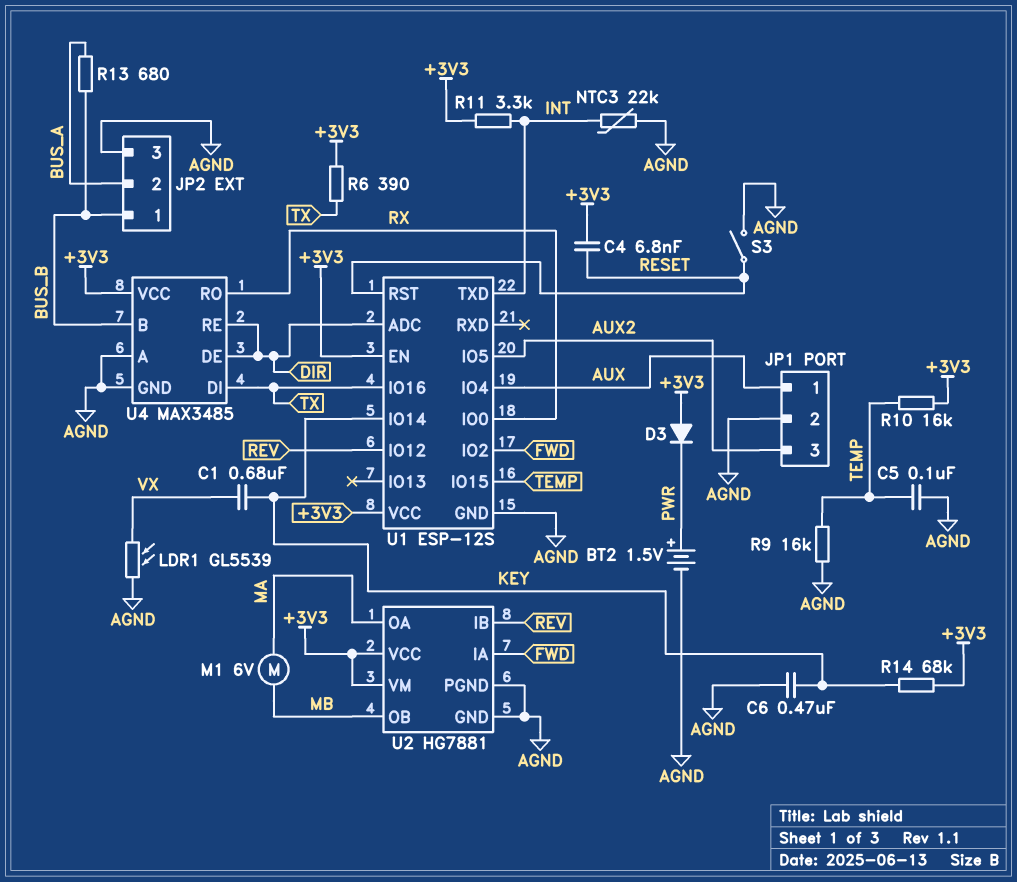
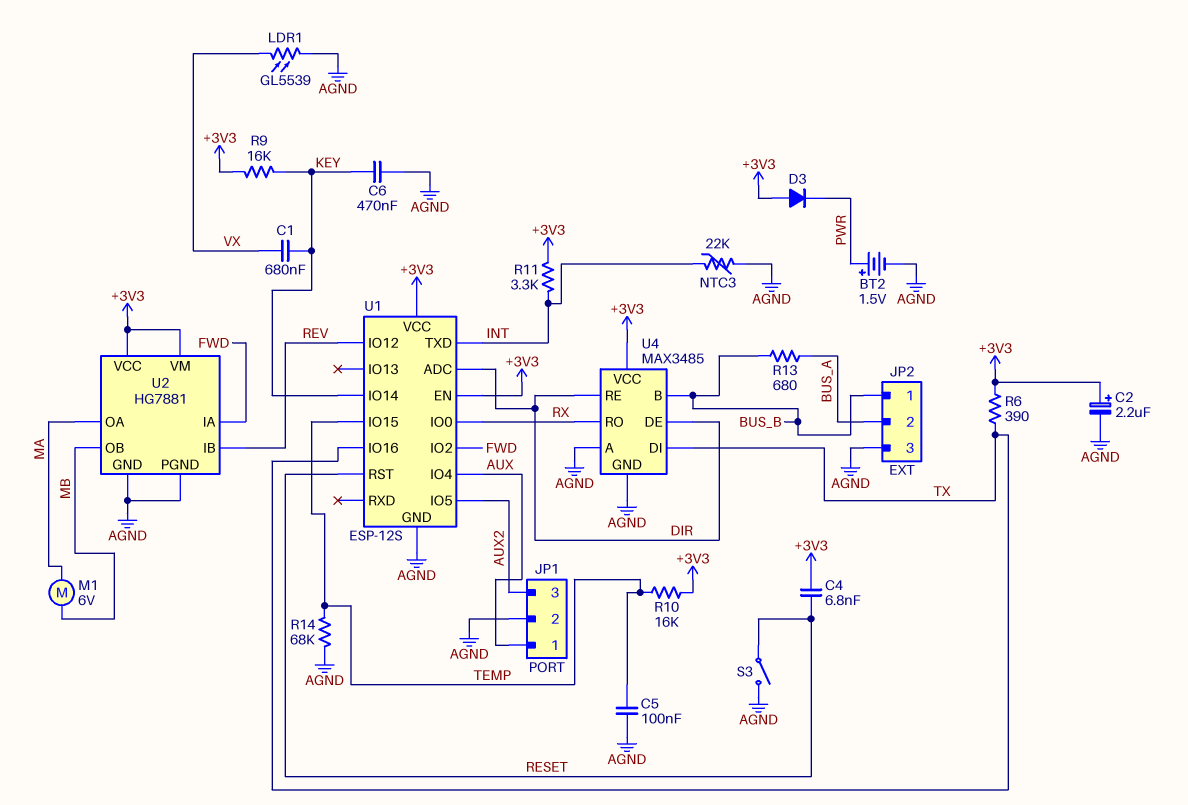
C2: none -> 2.2uF (plus +3V3, minus AGND)
R9: 16k (AGND, TEMP) -> 16k (+3V3, KEY)
R14: 68k (+3V3, KEY) -> 68k (AGND, TEMP)

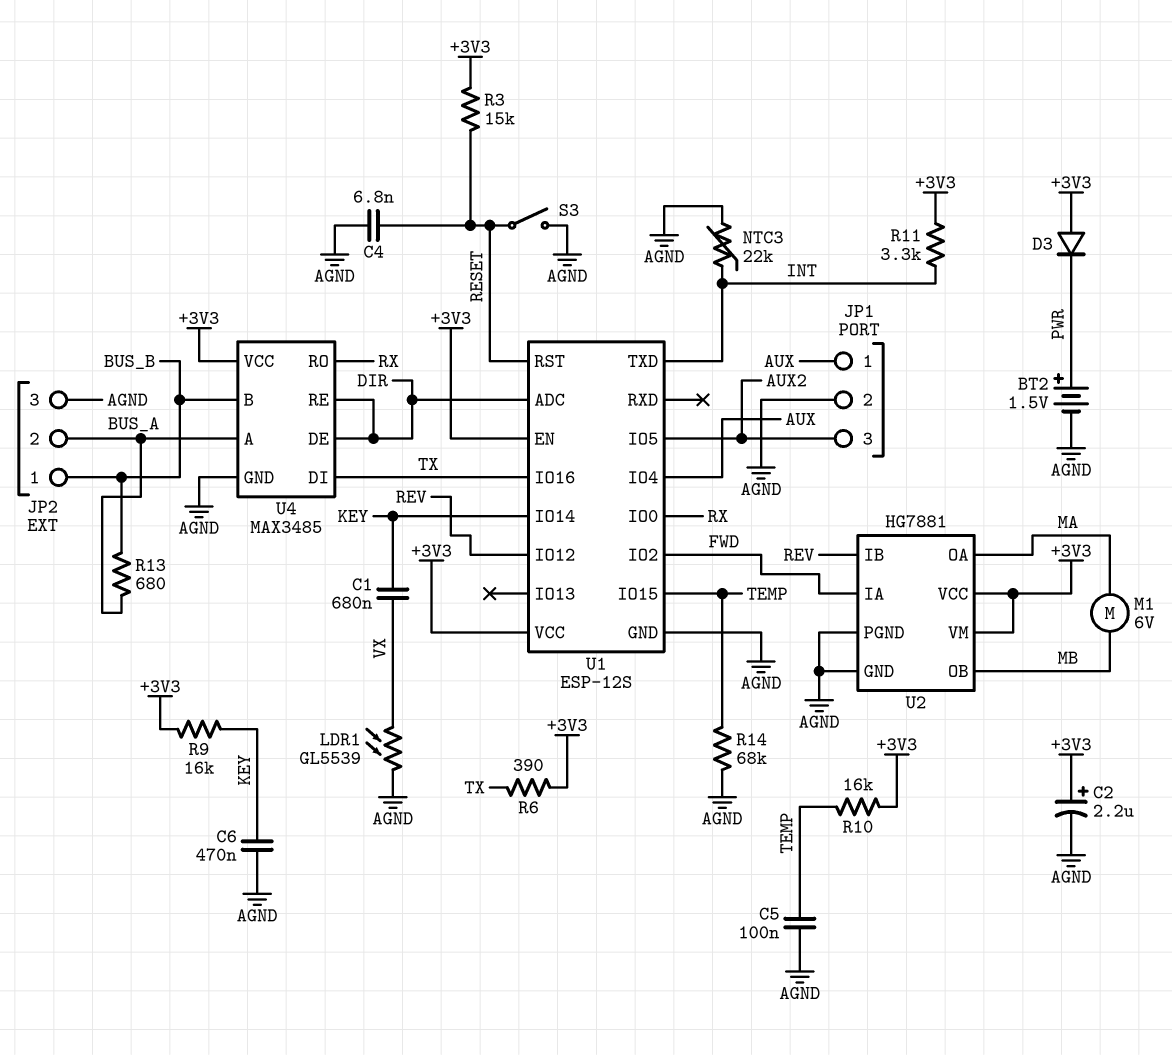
C4: 6.8nF (+3V3, RESET) -> 6.8nF (AGND, RESET)
R3: none -> 15k (+3V3, RESET)
U4 pin A: AGND -> BUS_A

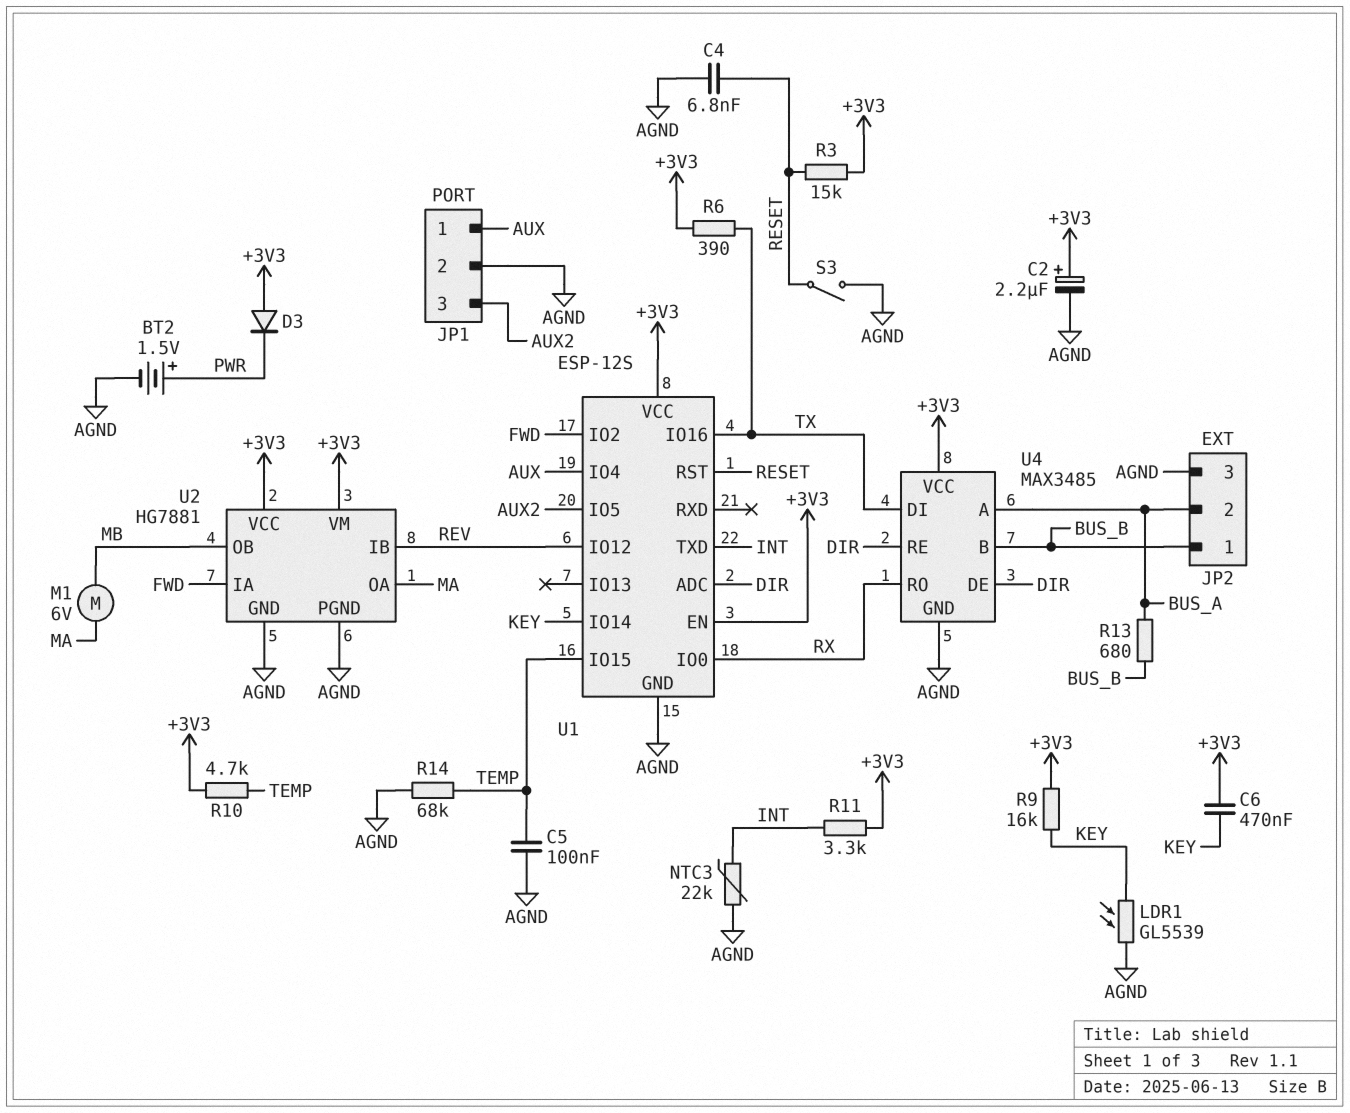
C1: 680nF (KEY, VX) -> none
C6: 470nF (AGND, KEY) -> 470nF (+3V3, KEY)
LDR1: GL5539 (AGND, VX) -> GL5539 (AGND, KEY)
R10: 16k (+3V3, TEMP) -> 4.7k (+3V3, TEMP)

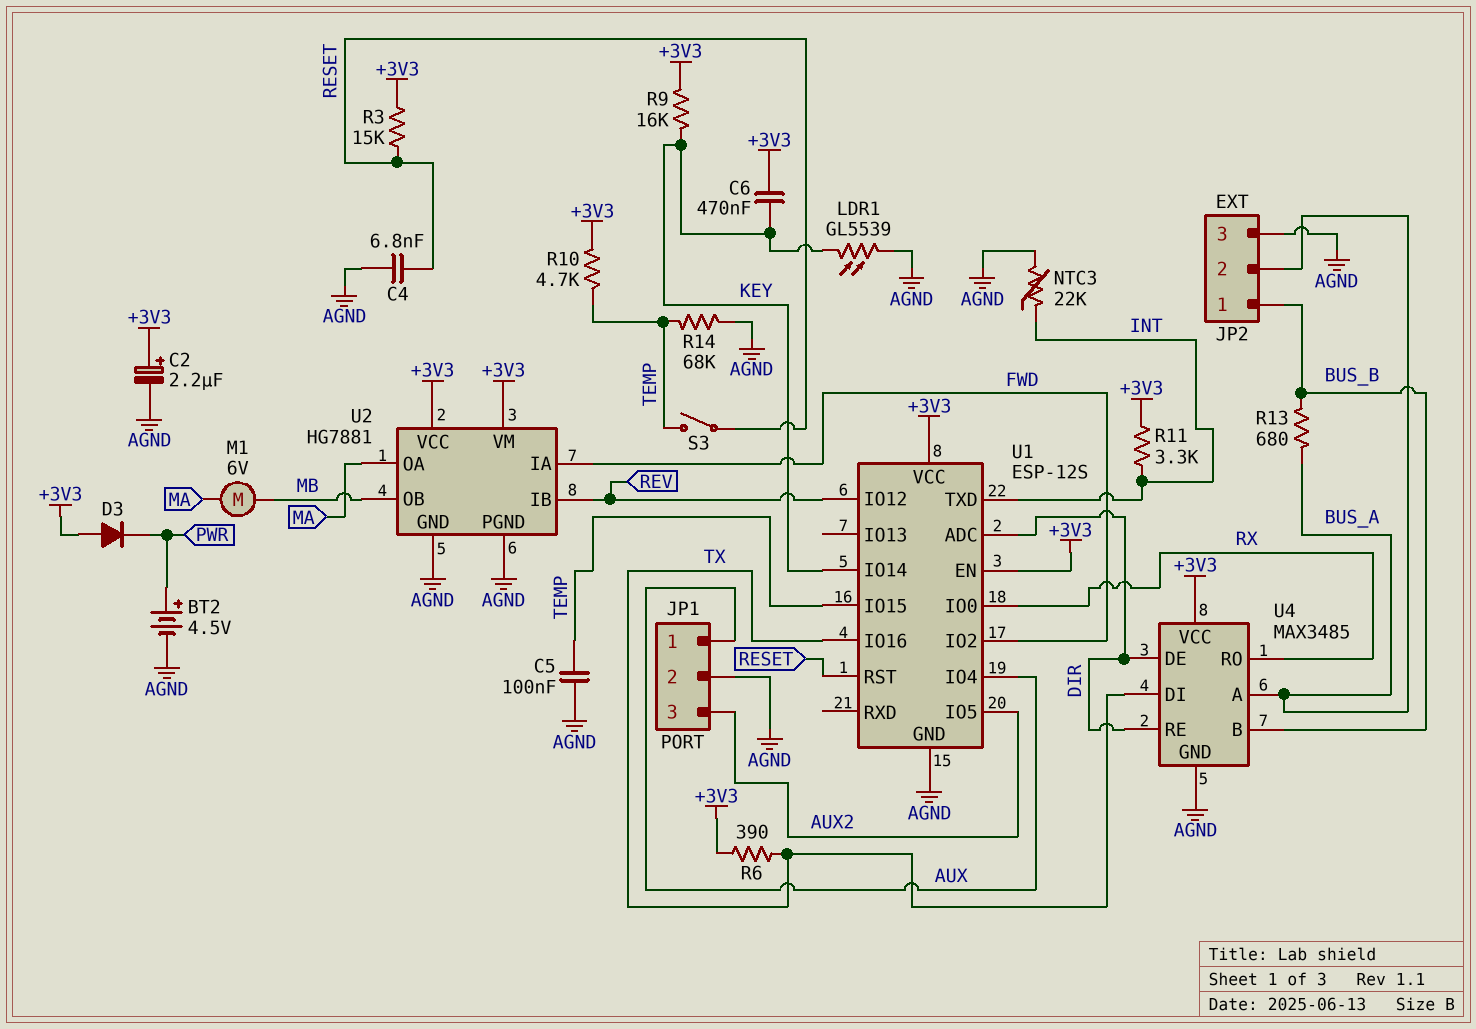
BT2: 1.5V (plus PWR, minus AGND) -> 4.5V (plus PWR, minus AGND)
S3: switch (AGND, RESET) -> switch (RESET, TEMP)

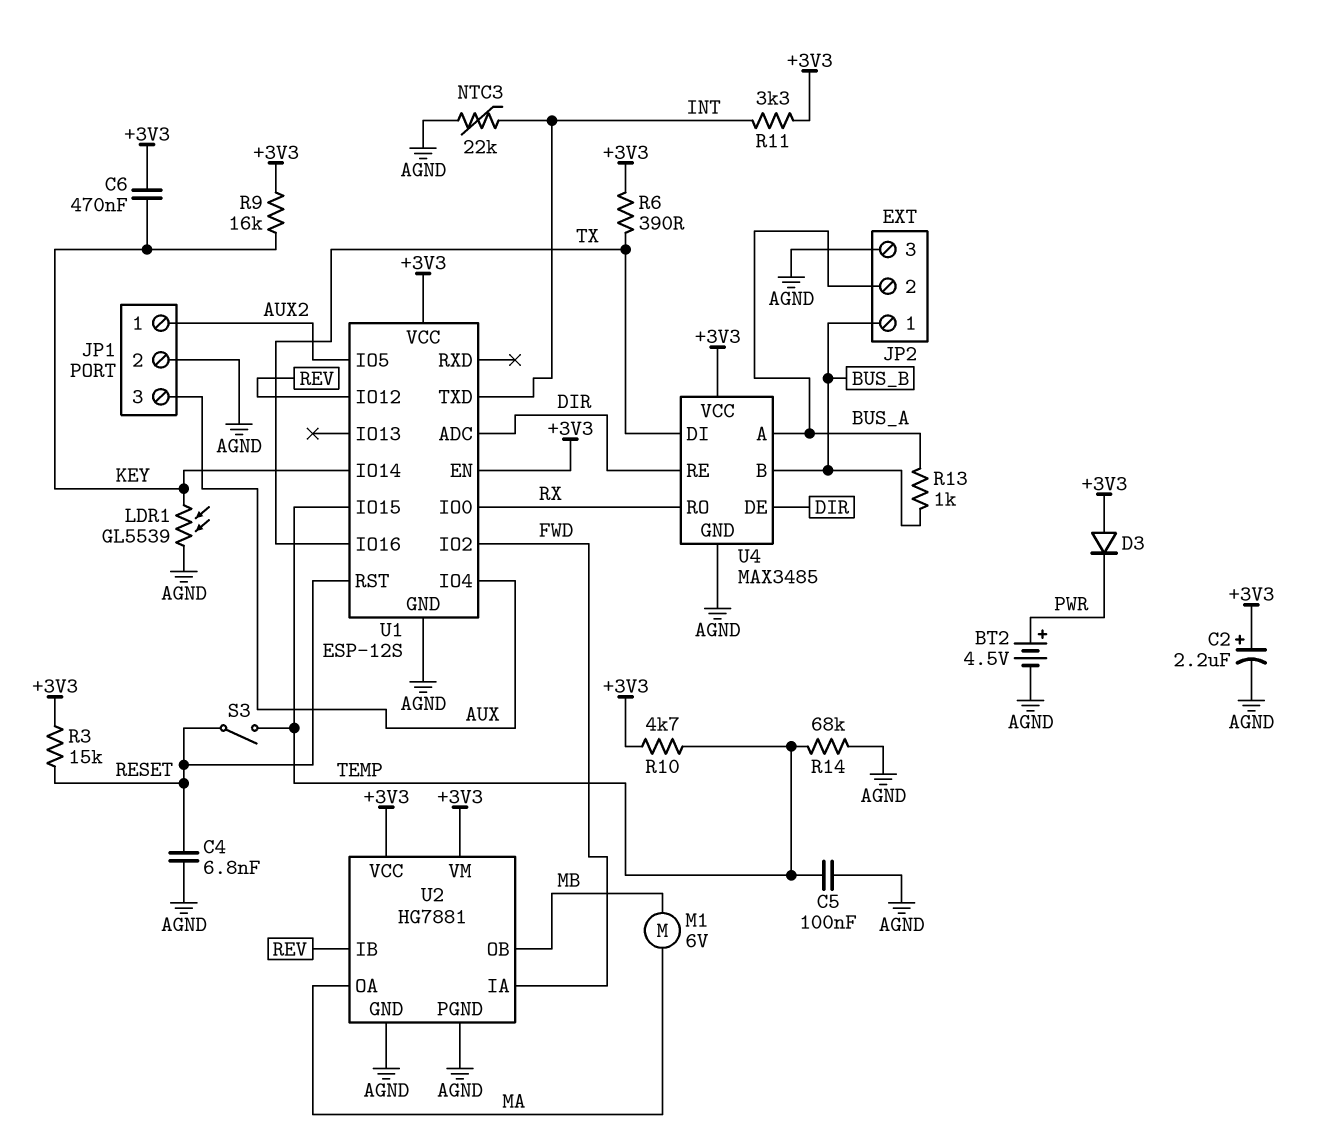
JP1 pin 1: AUX -> AUX2
JP1 pin 3: AUX2 -> AUX
R13: 680 (BUS_A, BUS_B) -> 1k (BUS_A, BUS_B)

